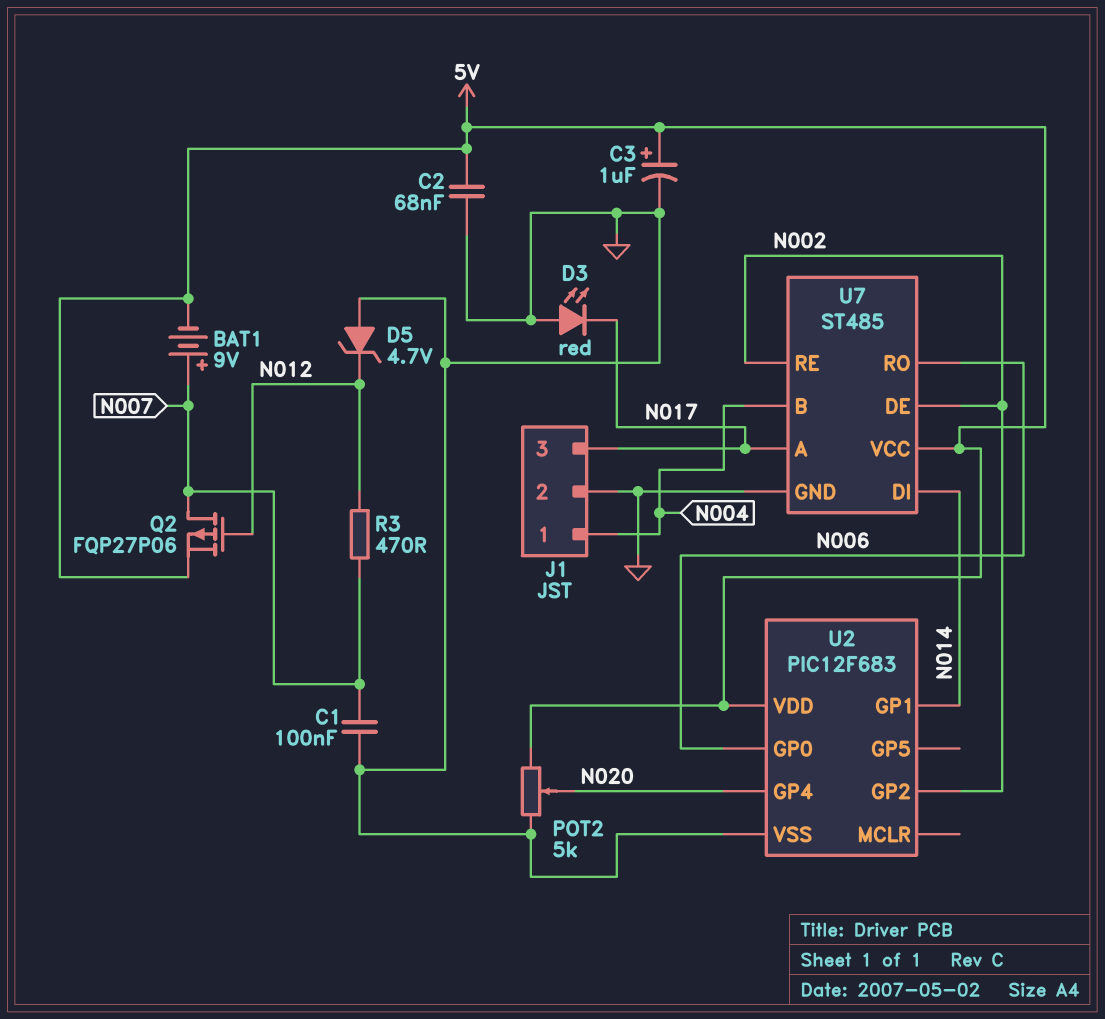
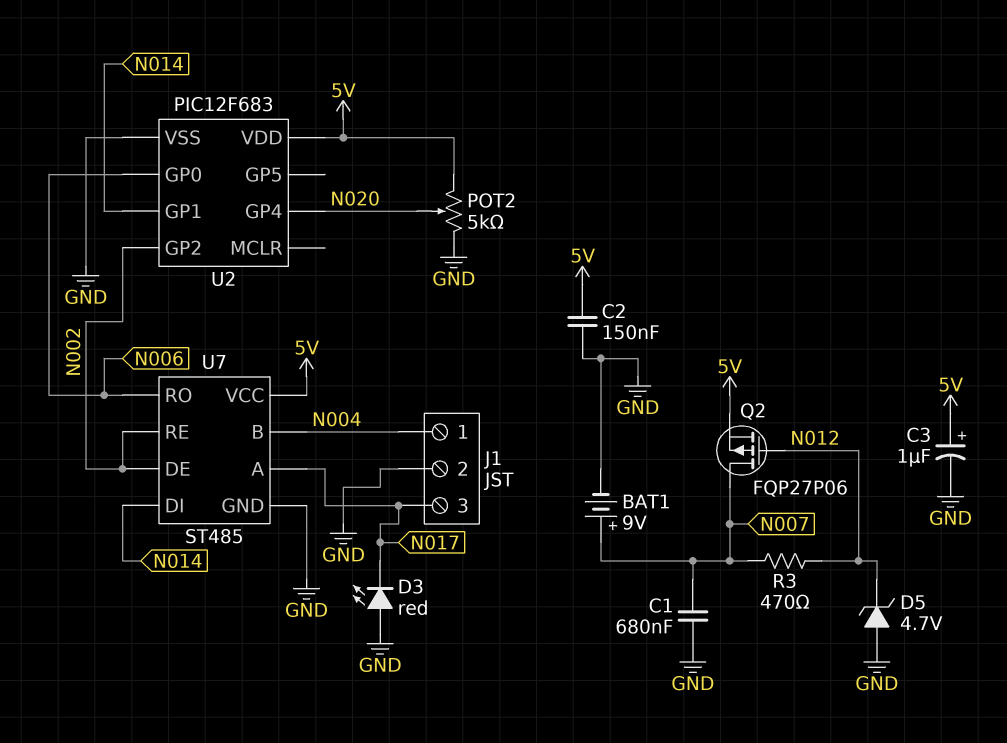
BAT1: 9V (plus N007, minus 5V) -> 9V (plus N007, minus GND)
C1: 100nF (GND, N007) -> 680nF (GND, N007)
C2: 68nF (5V, GND) -> 150nF (5V, GND)

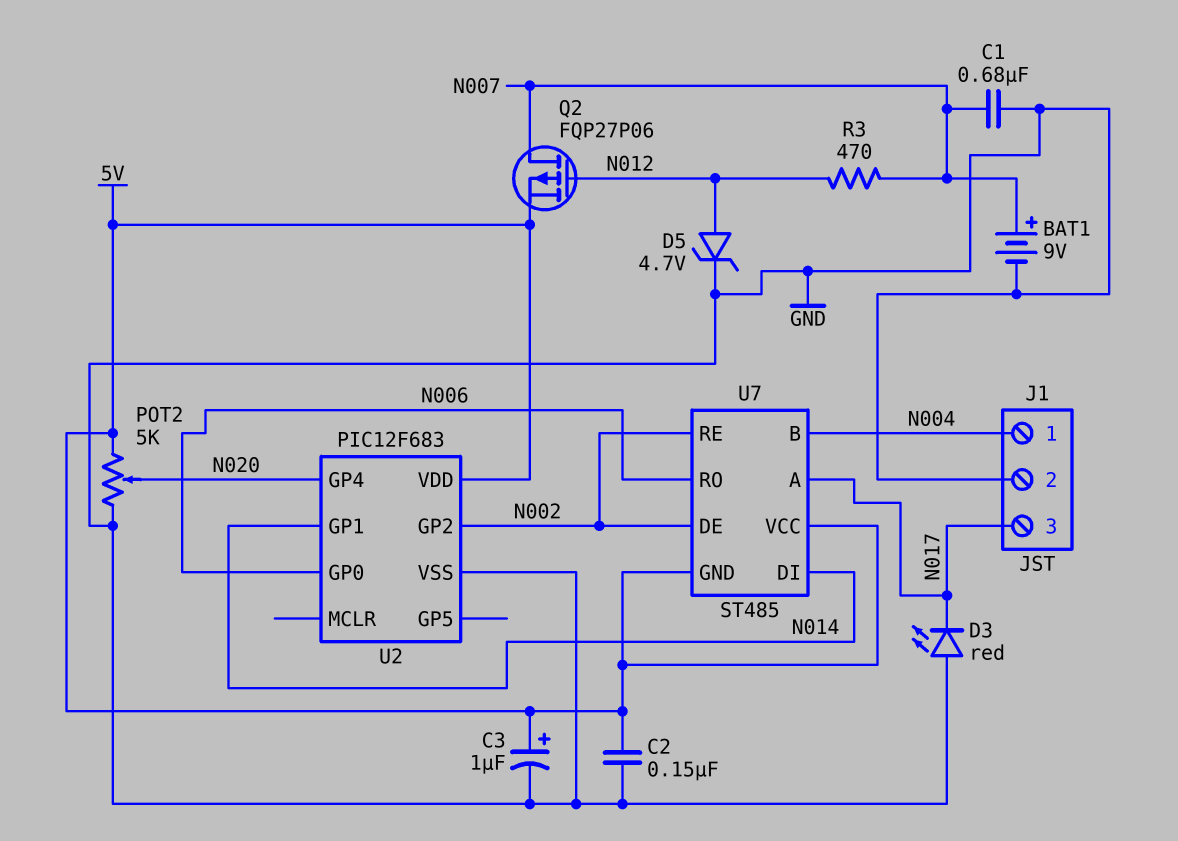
D5: zener 4.7V (A GND, K N012) -> zener 4.7V (A N012, K GND)
U7 pin GND: GND -> 5V

